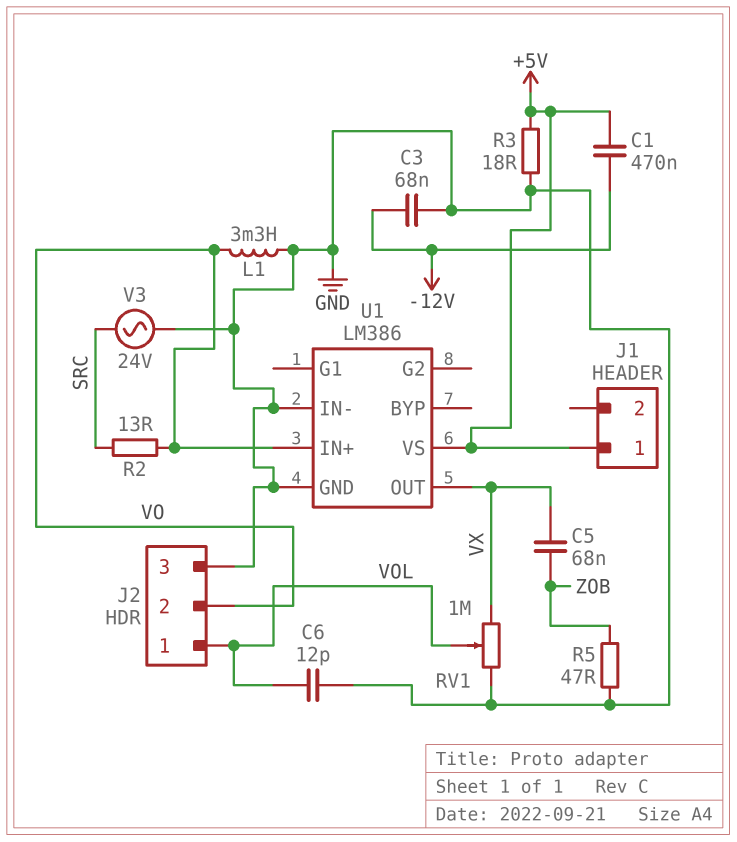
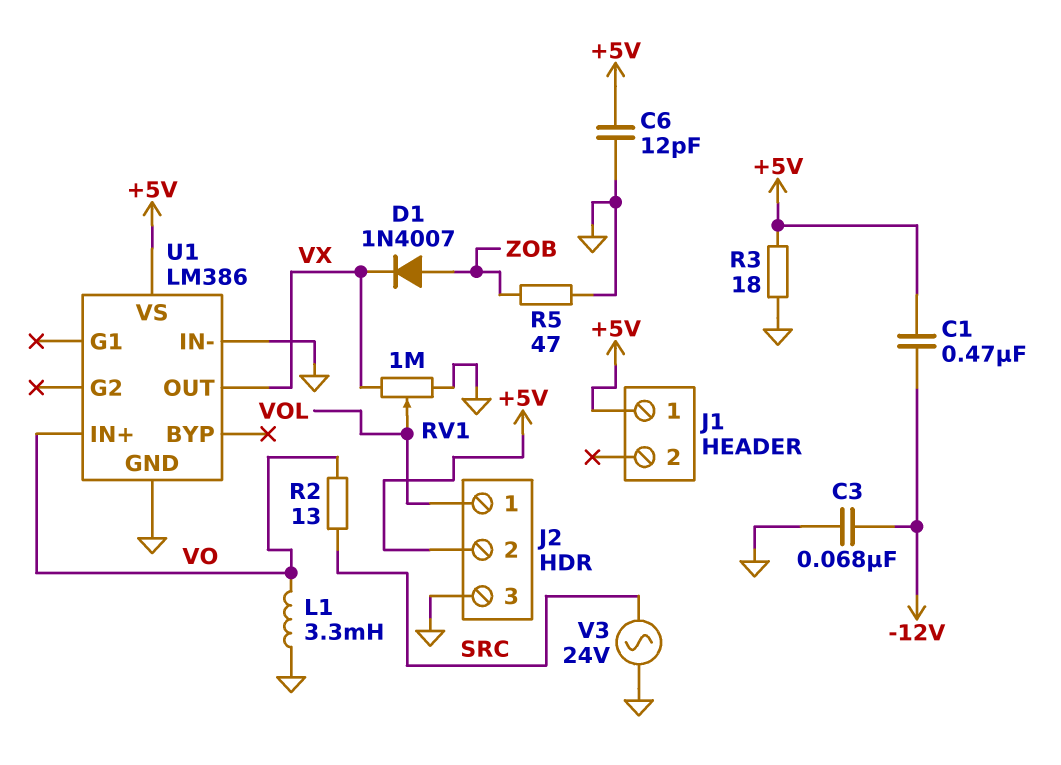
C5: 68nF (VX, ZOB) -> none
C6: 12pF (GND, VOL) -> 12pF (+5V, GND)
D1: none -> diode 1N4007 (A ZOB, K VX)
J2 pin 2: VO -> +5V

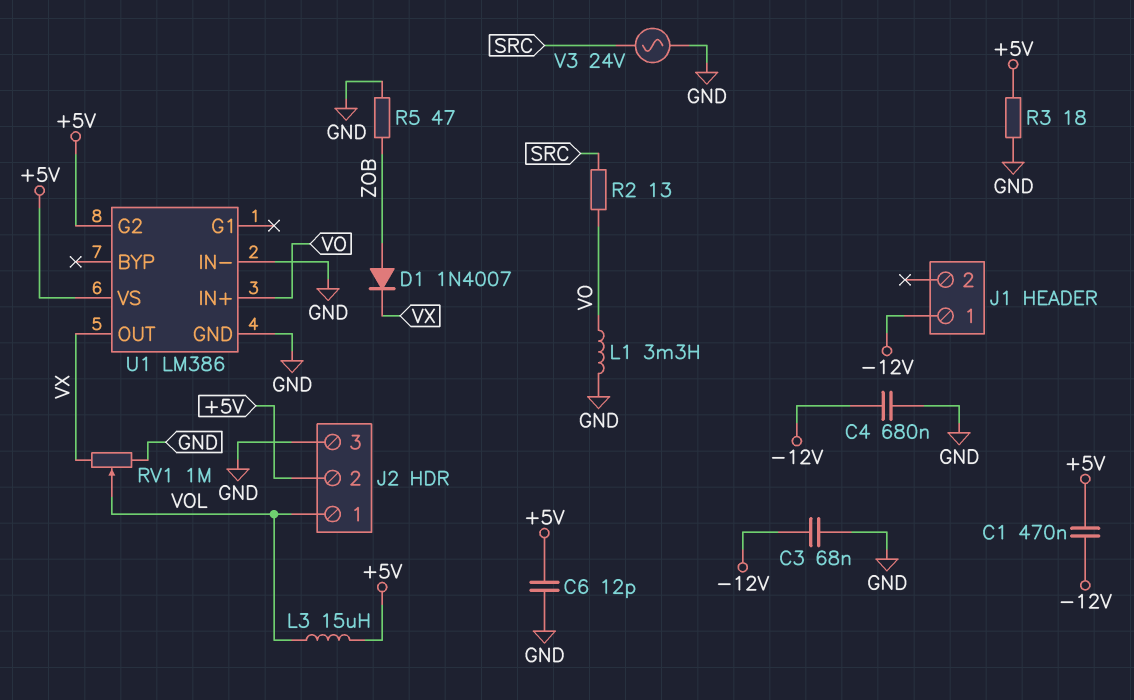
C4: none -> 680nF (-12V, GND)
J1 pin 1: +5V -> -12V
L3: none -> 15uH (+5V, VOL)
U1 pin G2: none -> +5V

